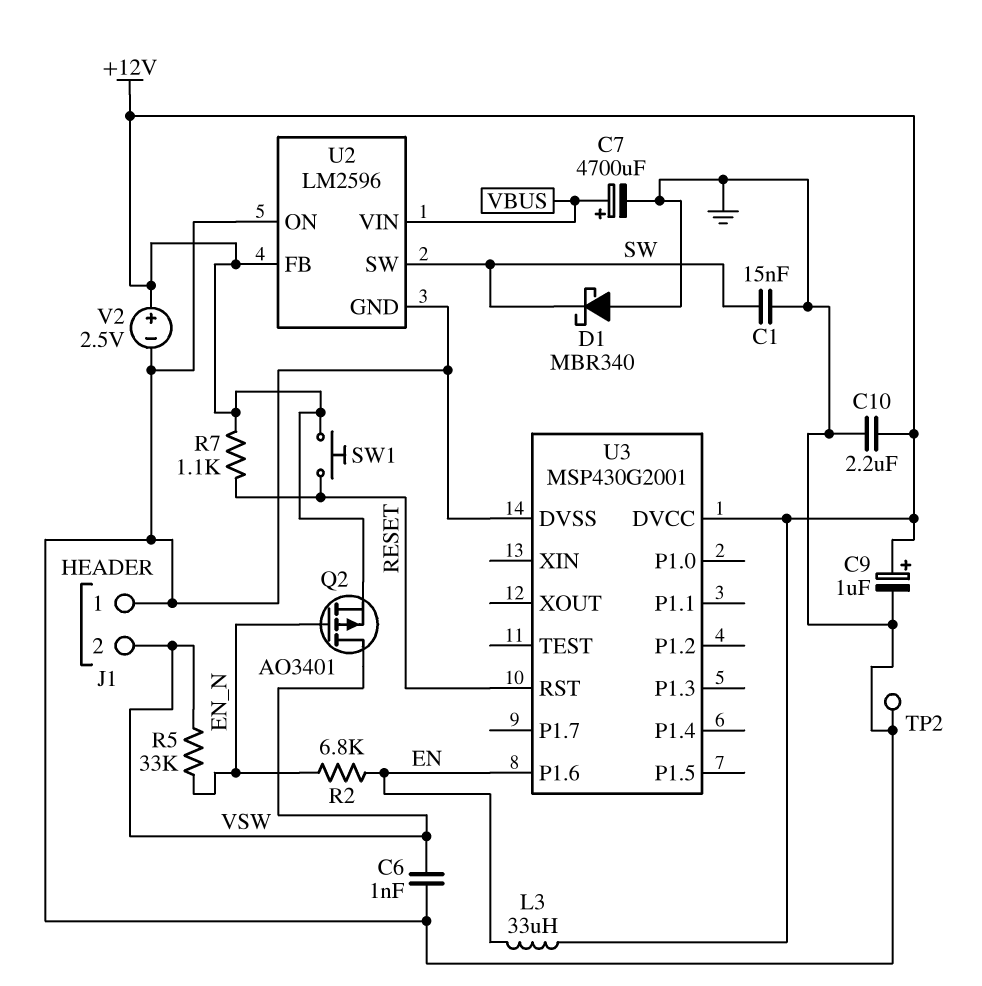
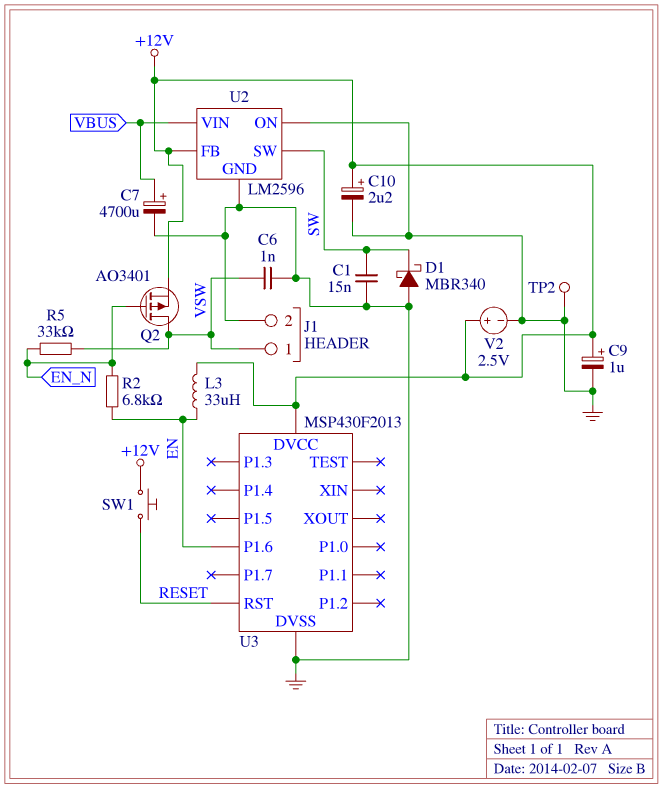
C10: 2.2uF (+12V, GND) -> 2.2uF (plus +12V, minus GND)
J1 pin 1: GND -> VSW
J1 pin 2: VSW -> GND
R7: 1.1k (+12V, RESET) -> none
U3: MSP430G2001 -> MSP430F2013

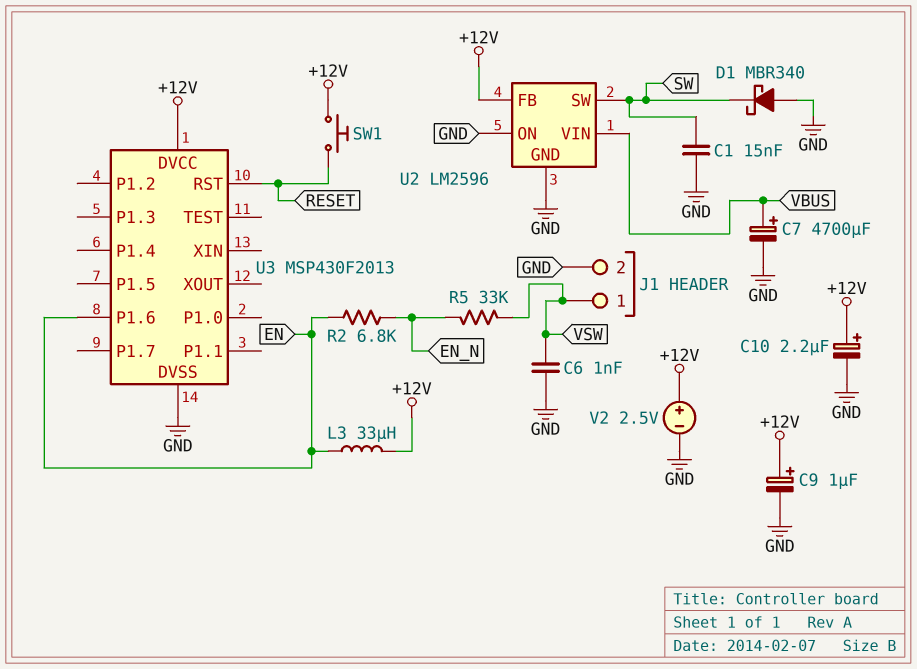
Q2: PMOS AO3401 (G EN_N, D VSW, S +12V) -> none
TP2: test point (GND) -> none

